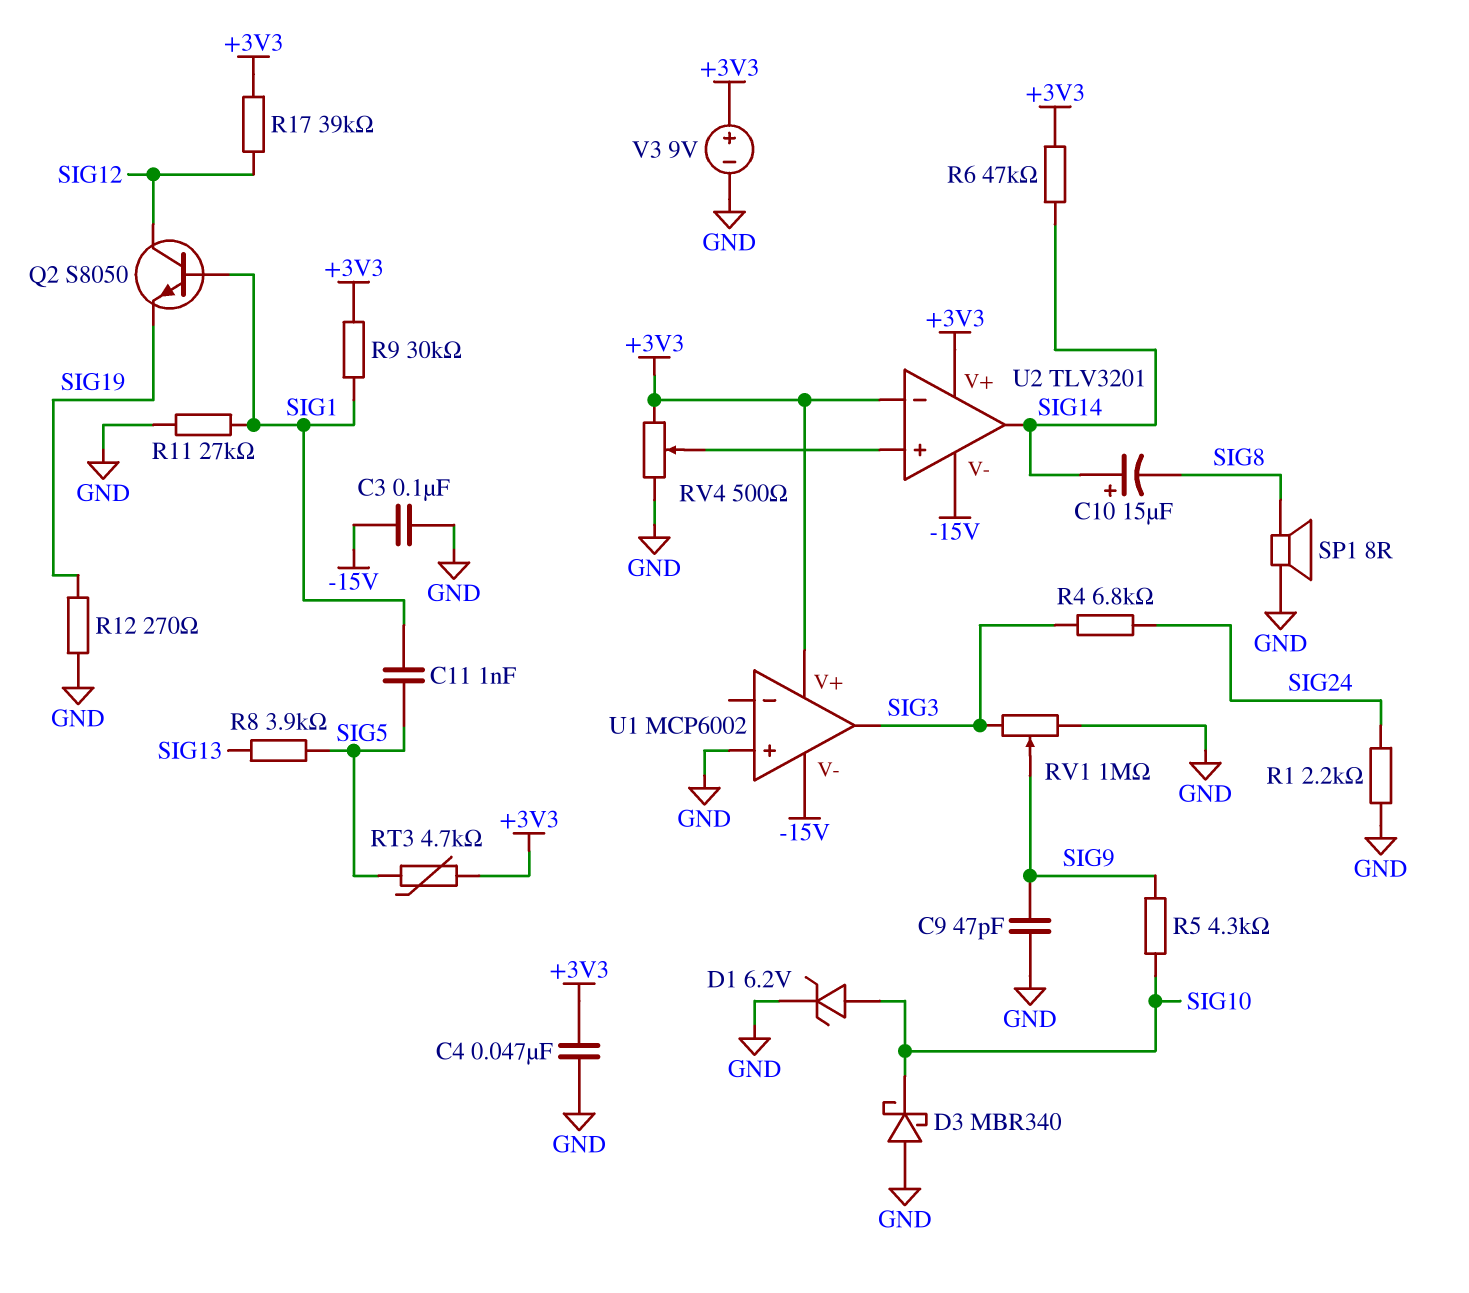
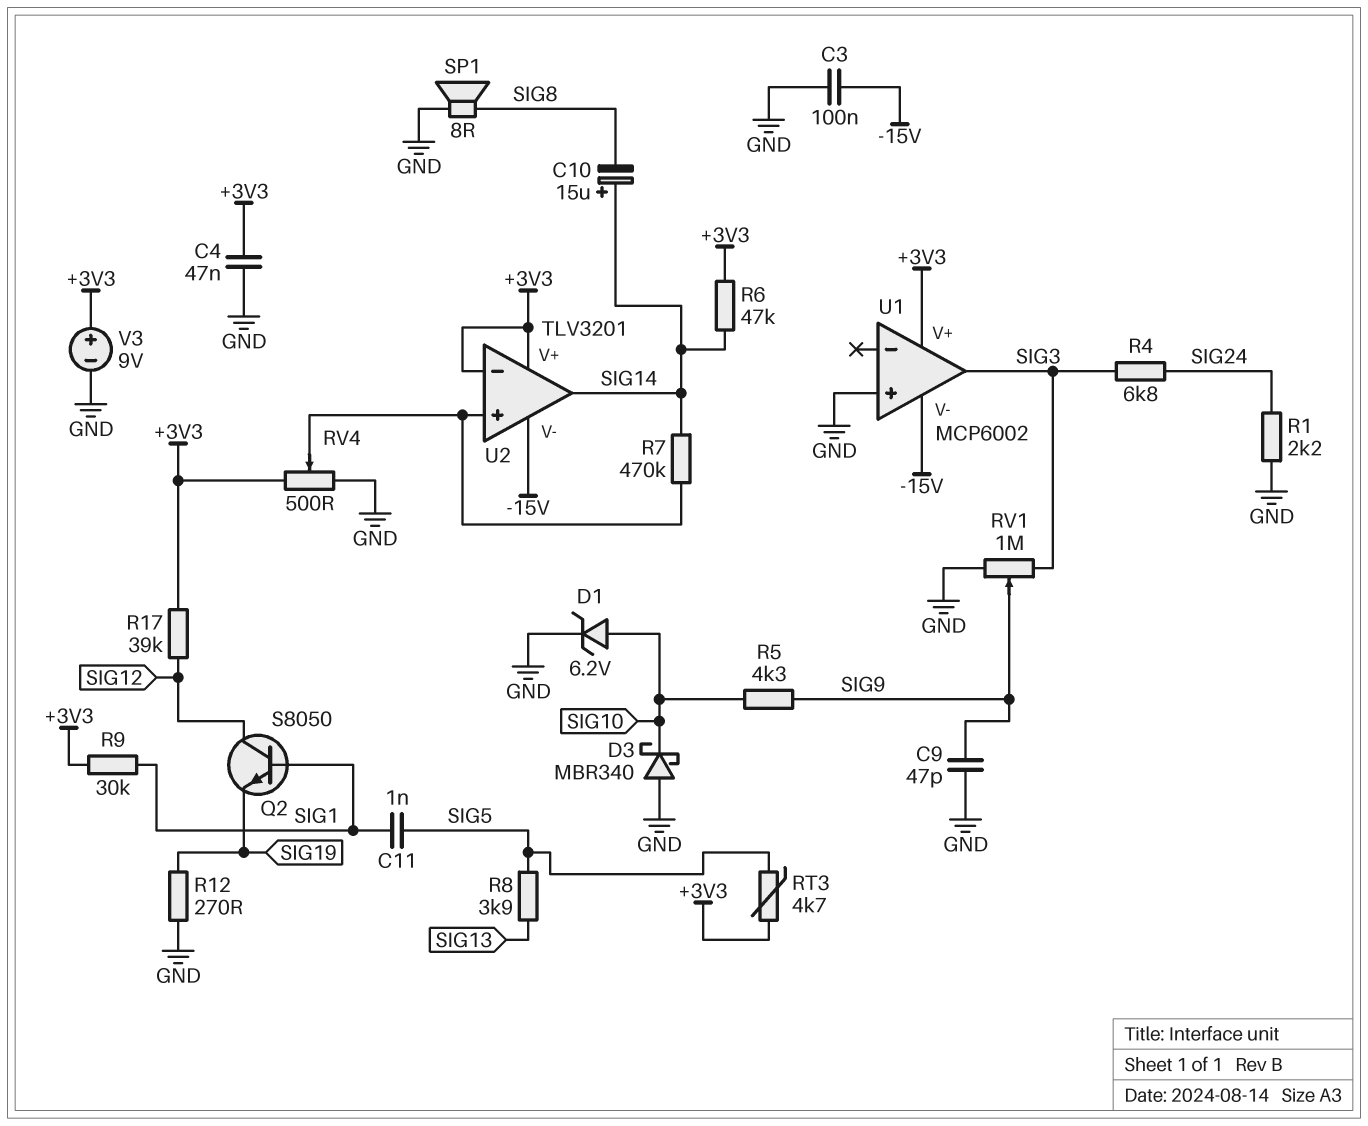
R7: none -> 470k (SIG14, U2/in+)
R11: 27k (GND, SIG1) -> none

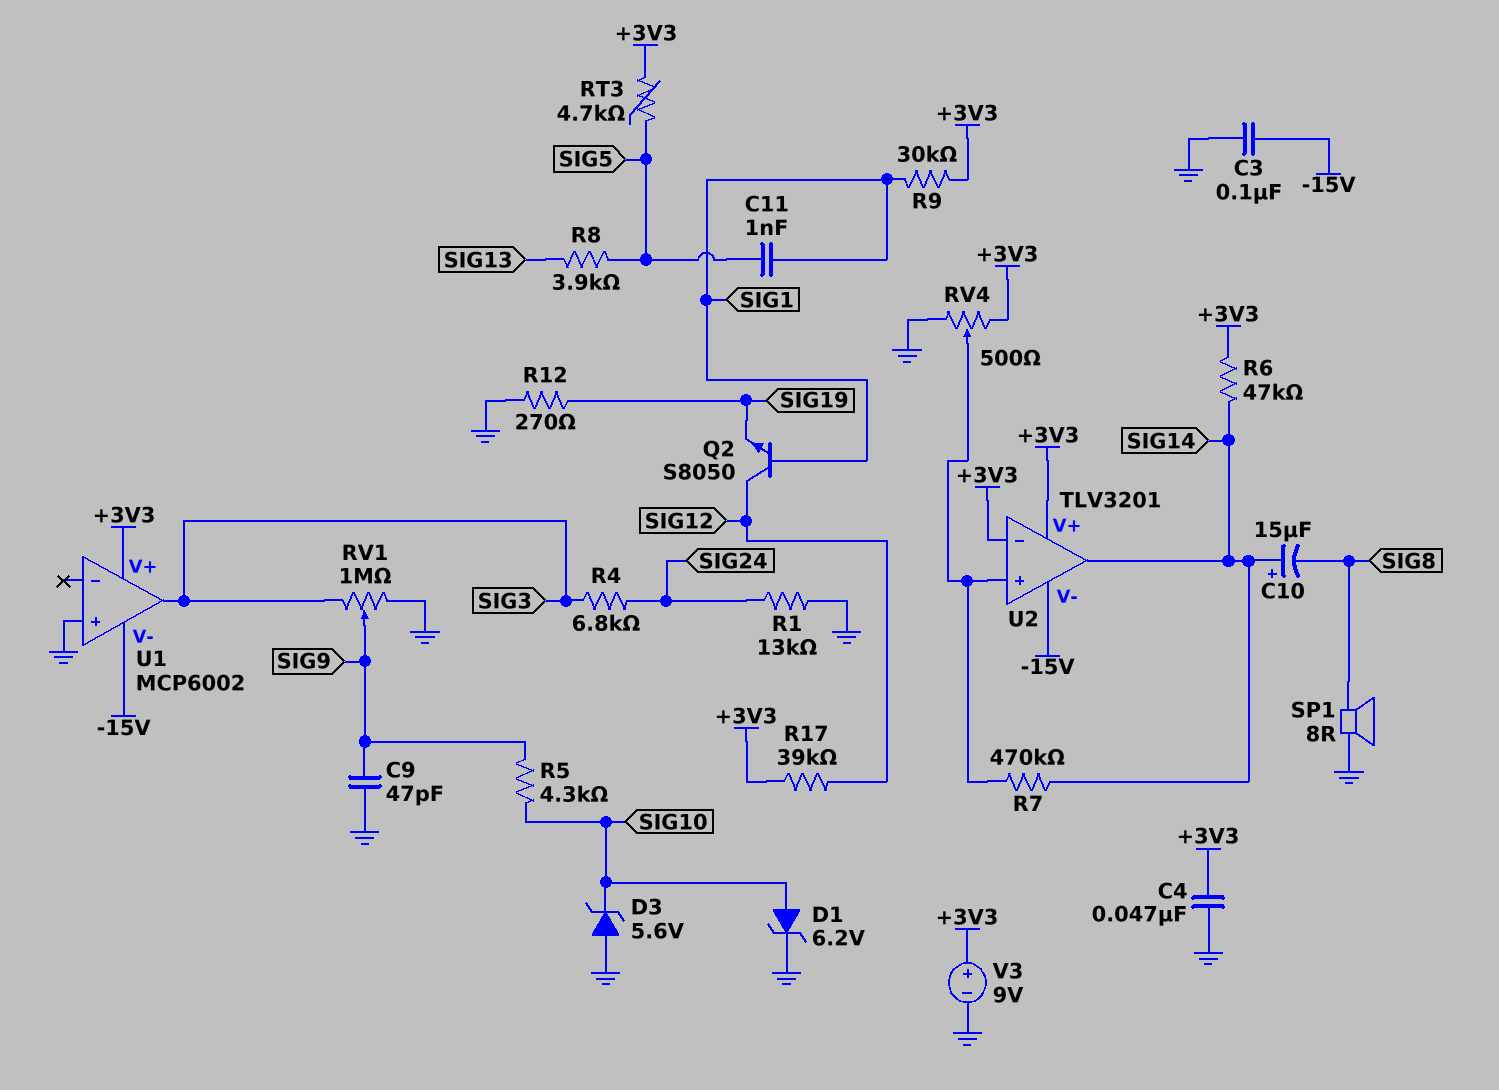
D3: schottky MBR340 (A GND, K SIG10) -> zener 5.6V (A GND, K SIG10)
R1: 2.2k (GND, SIG24) -> 13k (GND, SIG24)

